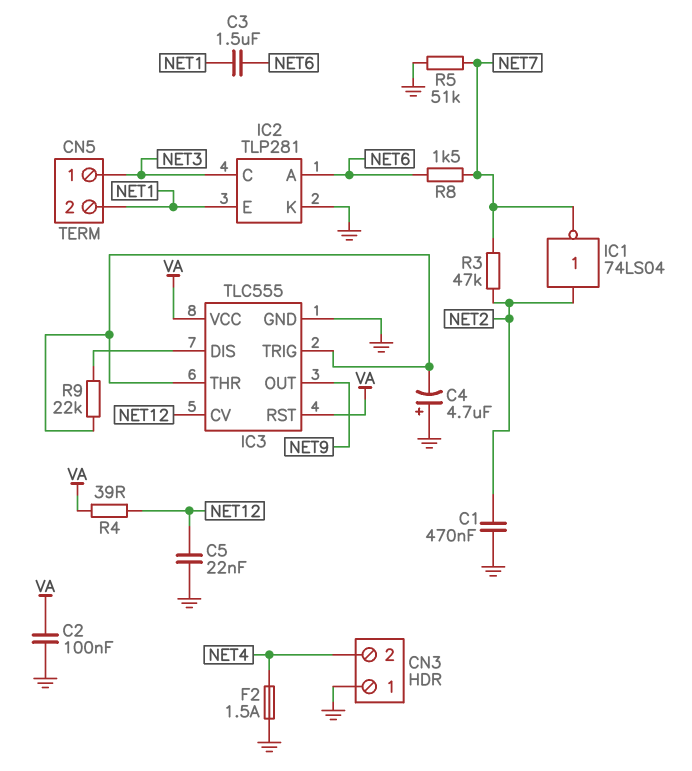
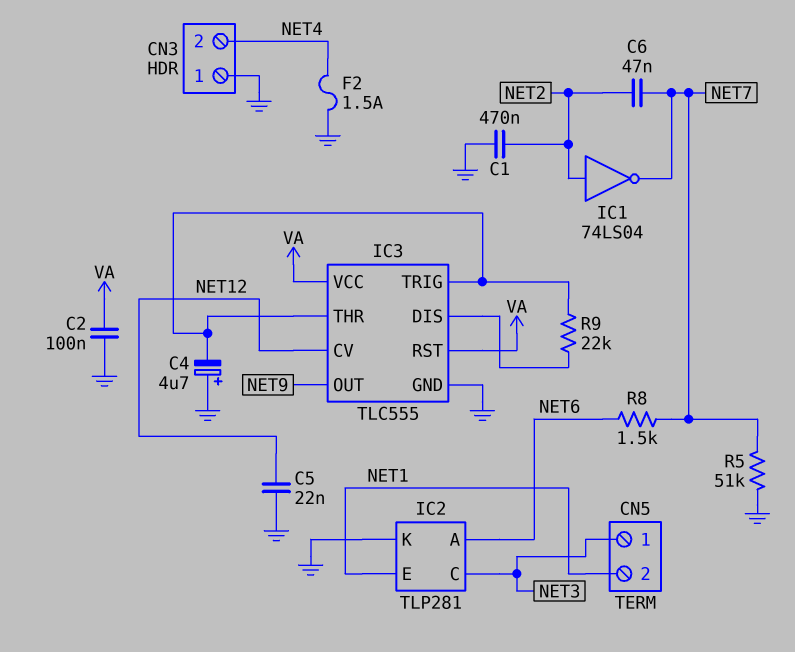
C3: 1.5uF (NET1, NET6) -> none
C6: none -> 47nF (NET2, NET7)
R3: 47k (NET2, NET7) -> none
R4: 39 (NET12, VA) -> none

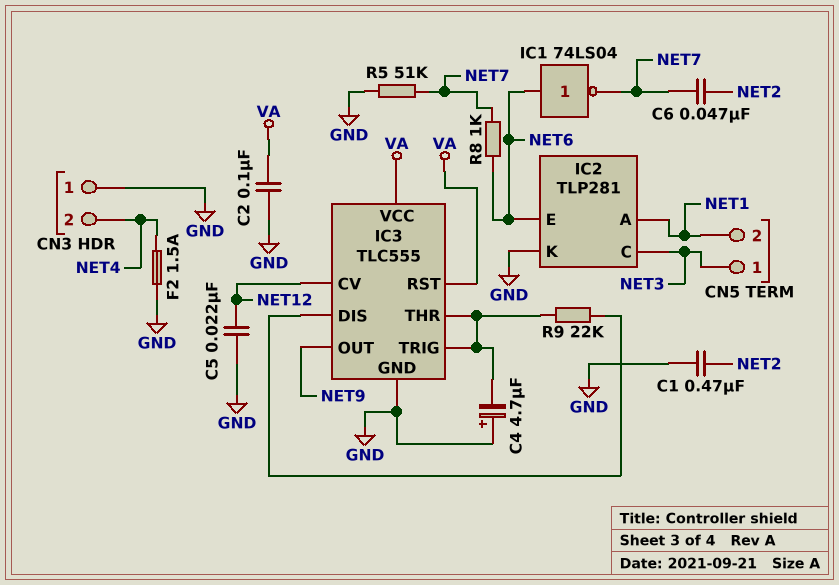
IC1: NOT 74LS04 (in NET2, out NET7) -> NOT 74LS04 (in NET6, out NET7)
IC2 pin A: NET6 -> NET1
IC2 pin E: NET1 -> NET6
R8: 1.5k (NET6, NET7) -> 1k (NET6, NET7)

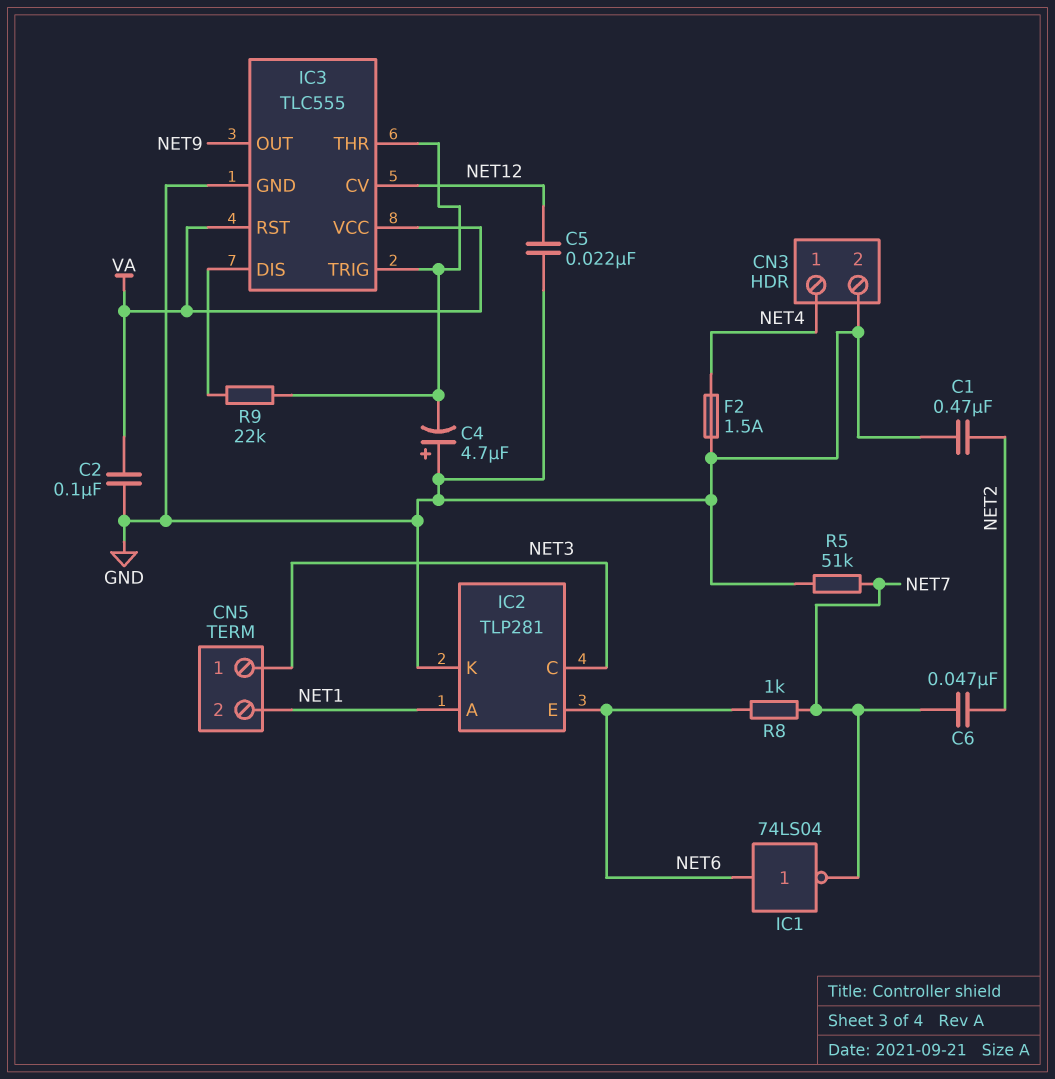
CN3 pin 1: GND -> NET4
CN3 pin 2: NET4 -> GND

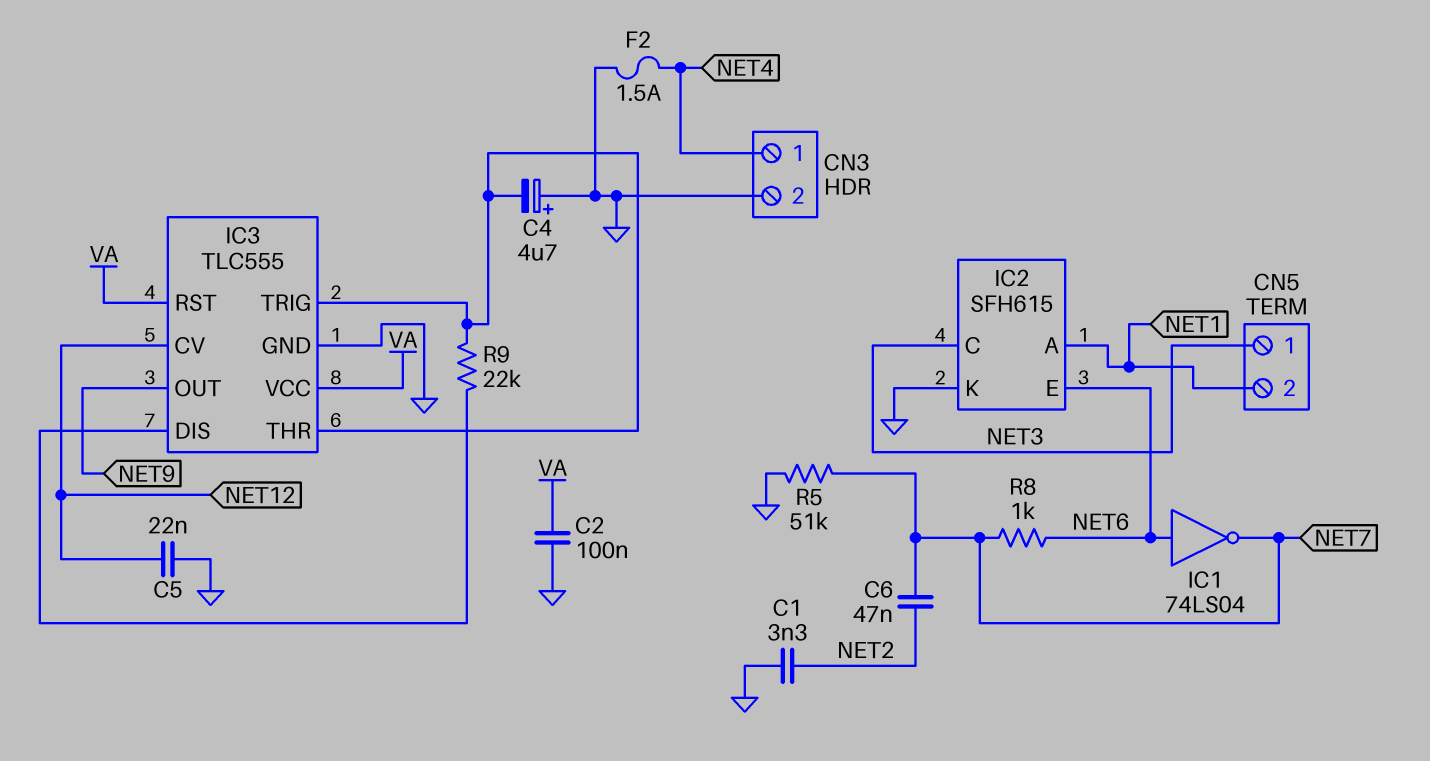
C1: 470nF (GND, NET2) -> 3.3nF (GND, NET2)
IC2: TLP281 -> SFH615

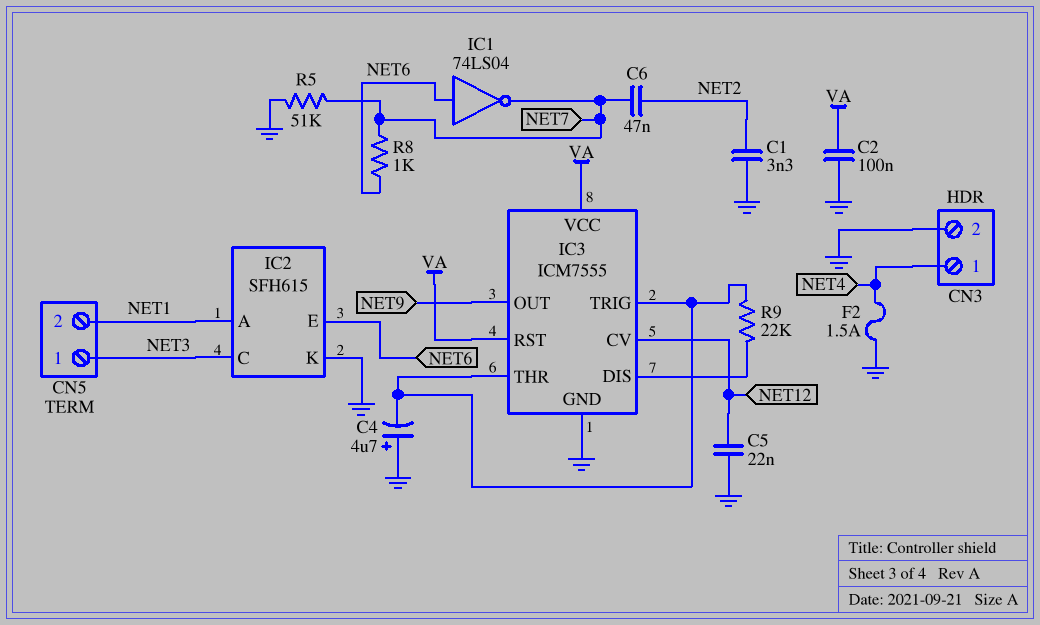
IC3: TLC555 -> ICM7555

